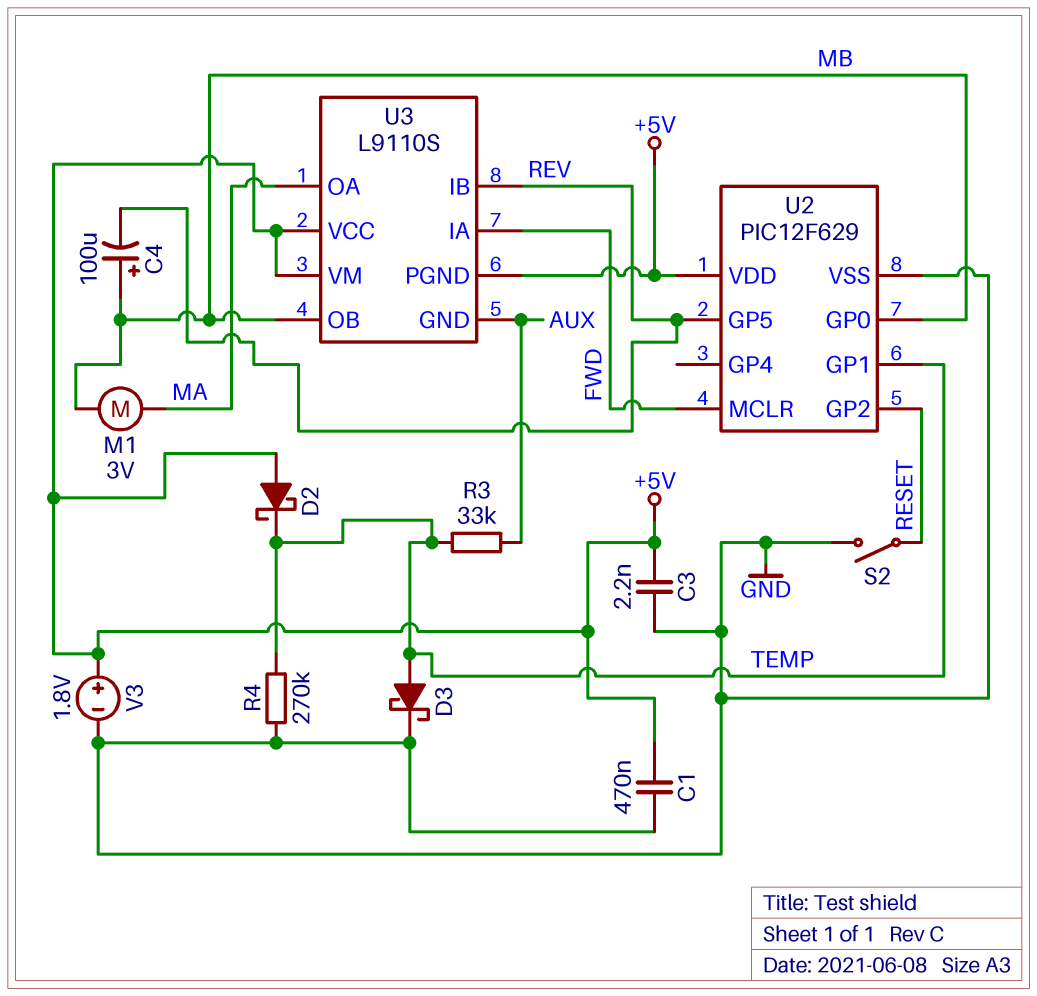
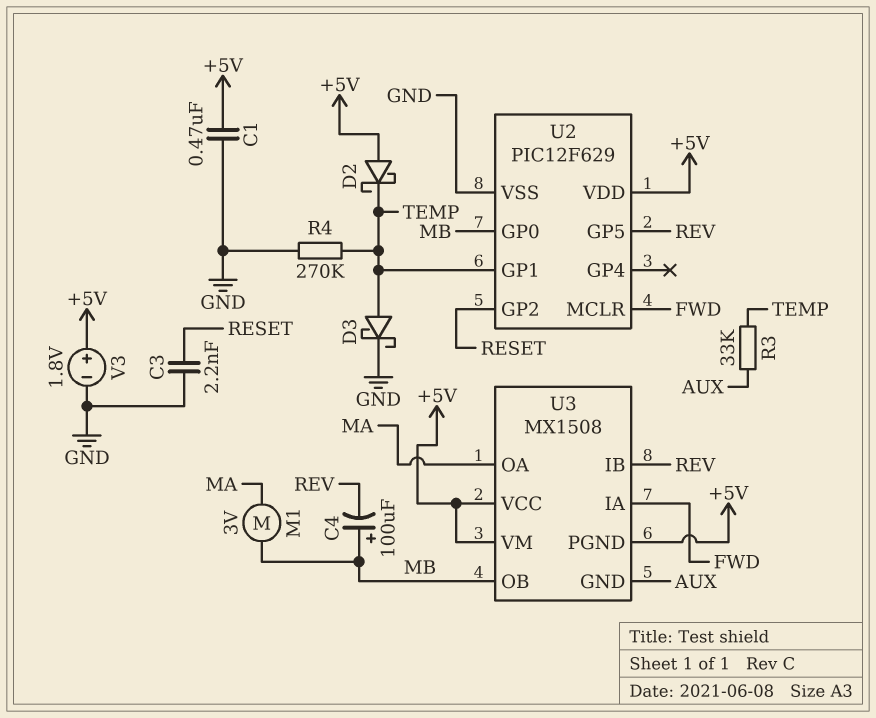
C3: 2.2nF (+5V, GND) -> 2.2nF (GND, RESET)
S2: switch (GND, RESET) -> none
U3: L9110S -> MX1508

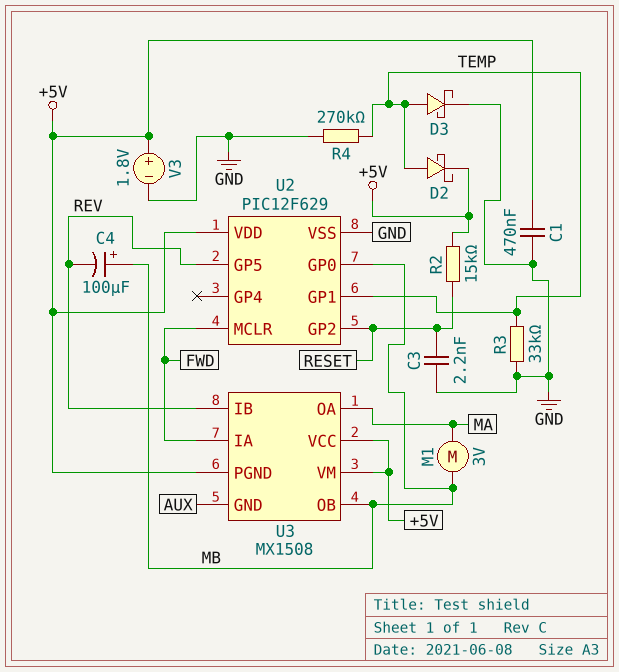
D2: schottky (A +5V, K TEMP) -> schottky (A TEMP, K +5V)
R2: none -> 15k (+5V, RESET)
R3: 33k (AUX, TEMP) -> 33k (GND, TEMP)

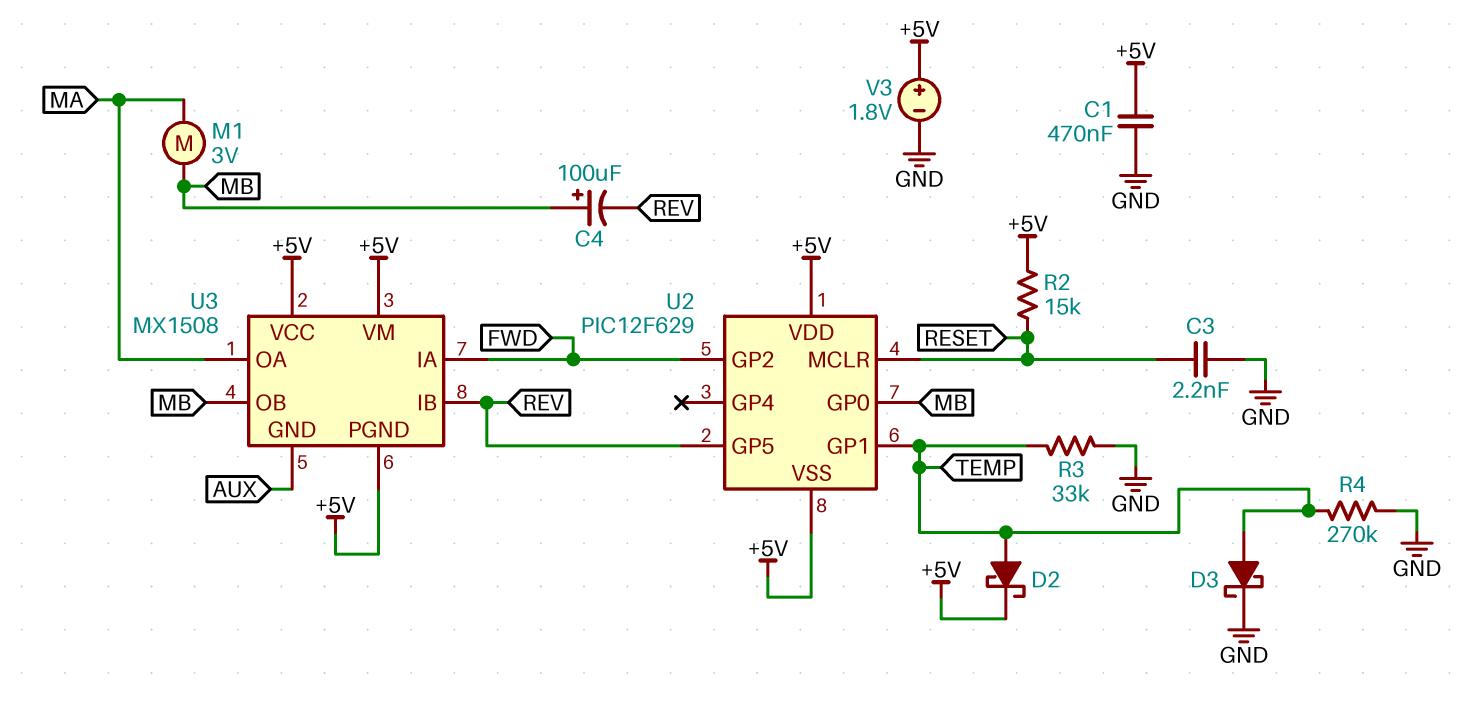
U2 pin GP2: RESET -> FWD
U2 pin MCLR: FWD -> RESET
U2 pin VSS: GND -> +5V

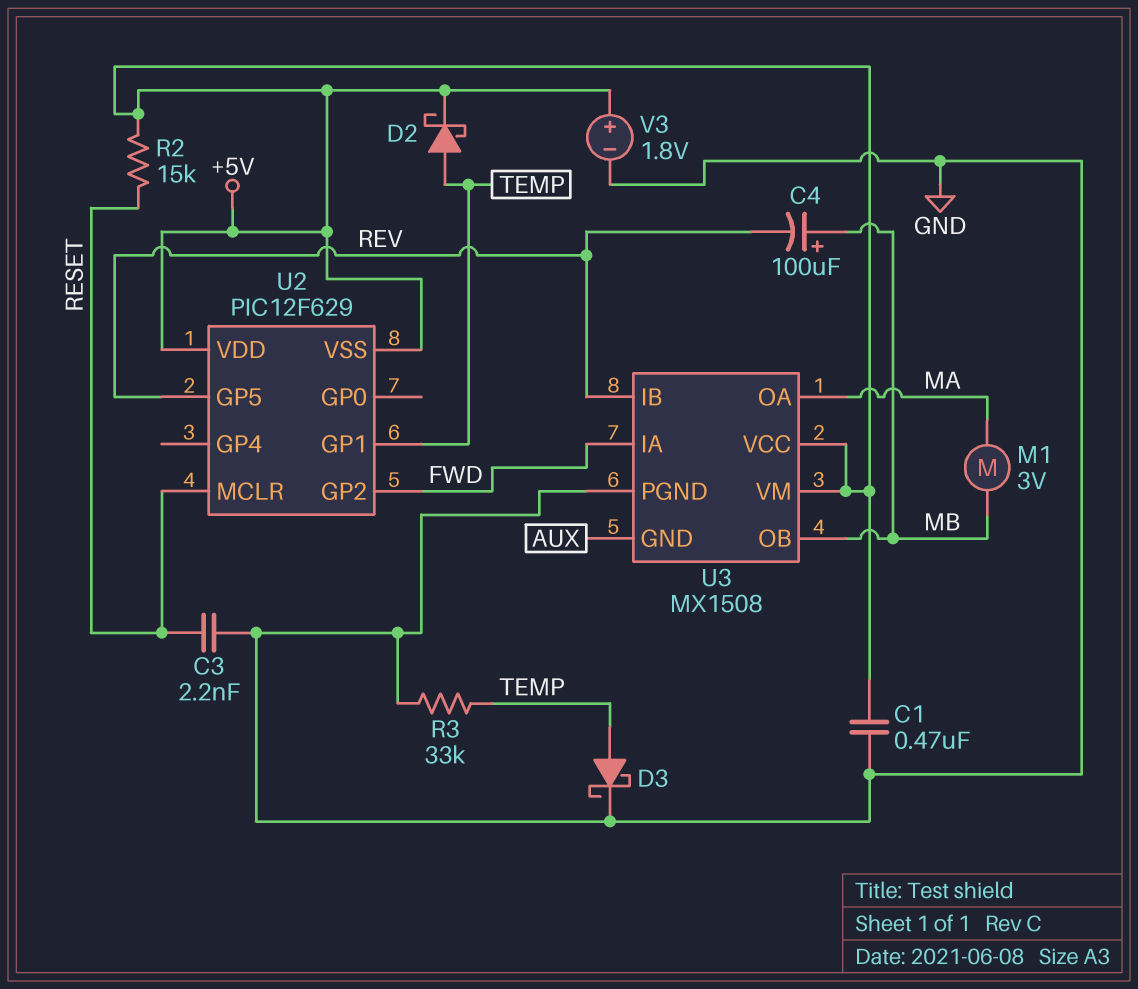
R4: 270k (GND, TEMP) -> none
U2 pin GP0: MB -> none
U3 pin PGND: +5V -> GND

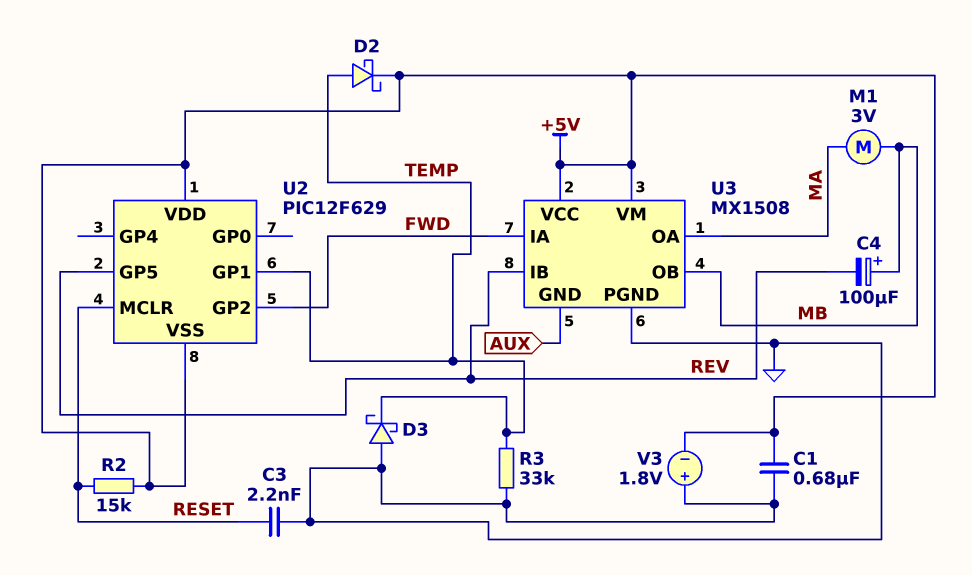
C1: 470nF (+5V, GND) -> 680nF (+5V, GND)
D3: schottky (A TEMP, K GND) -> schottky (A GND, K TEMP)
V3: 1.8V (plus +5V, minus GND) -> 1.8V (plus GND, minus +5V)

